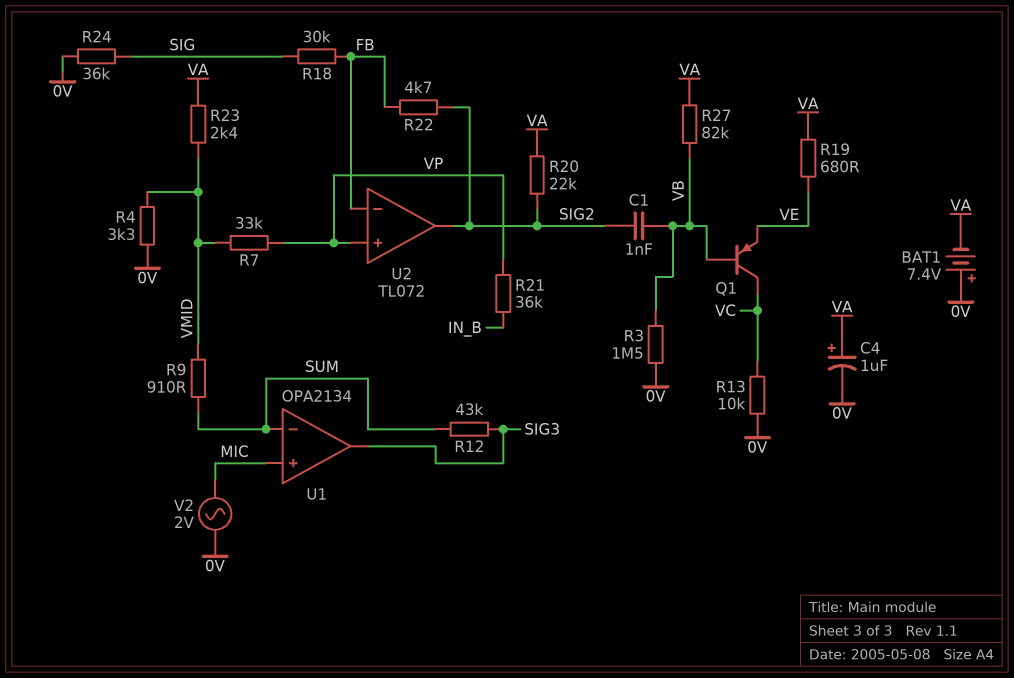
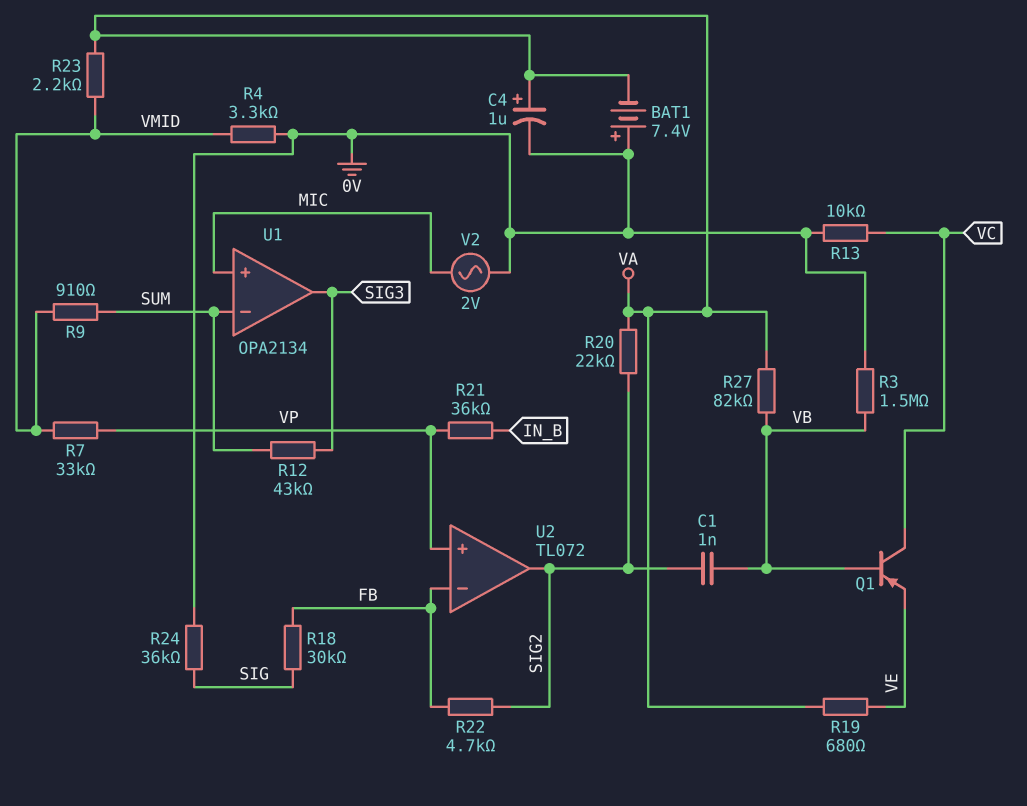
R23: 2.4k (VA, VMID) -> 2.2k (VA, VMID)

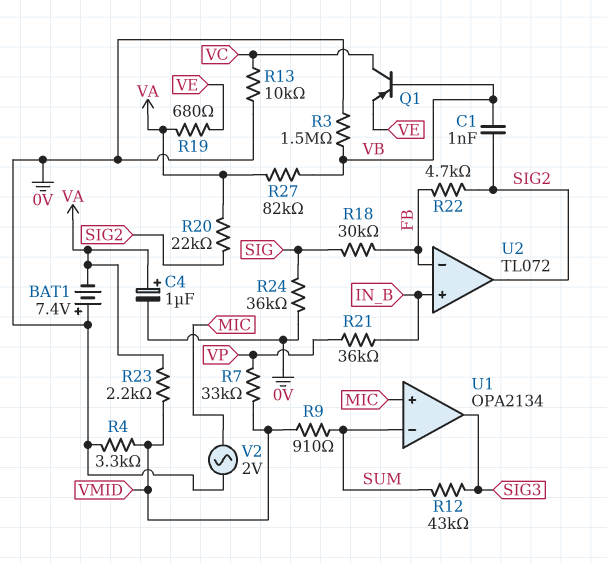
U2 pin in+: VP -> IN_B

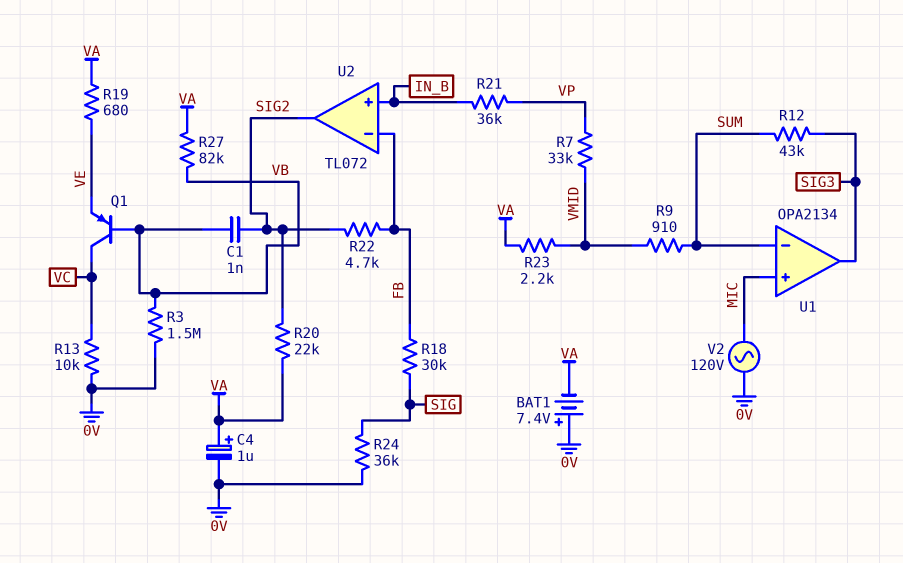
R4: 3.3k (0V, VMID) -> none
V2: AC 2V (0V, MIC) -> AC 120V (0V, MIC)

